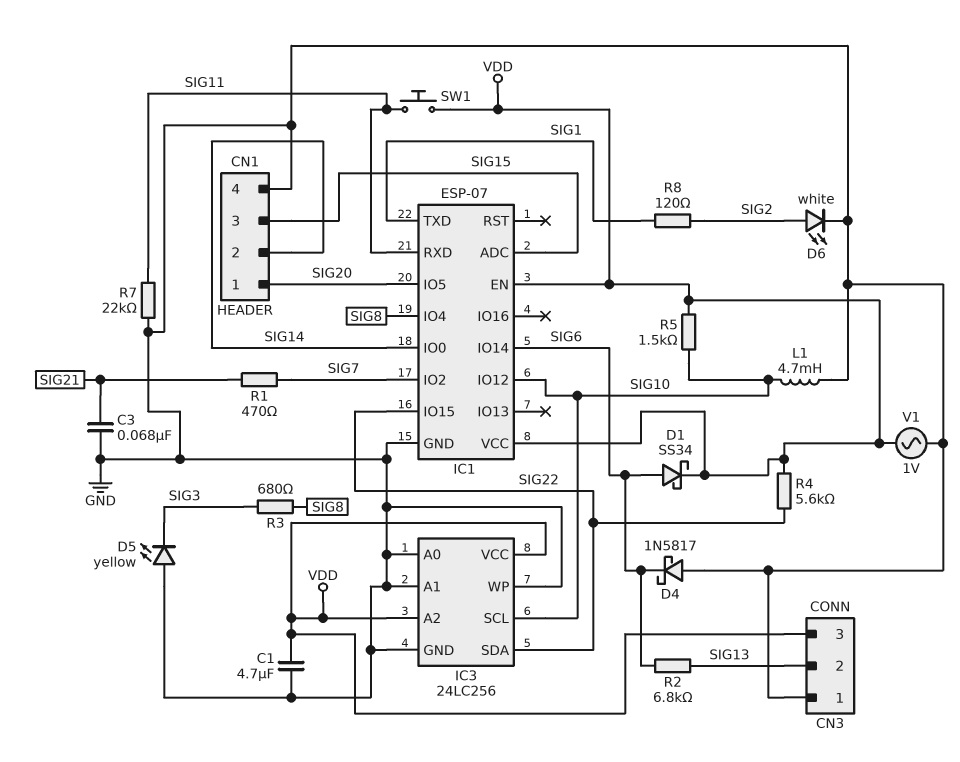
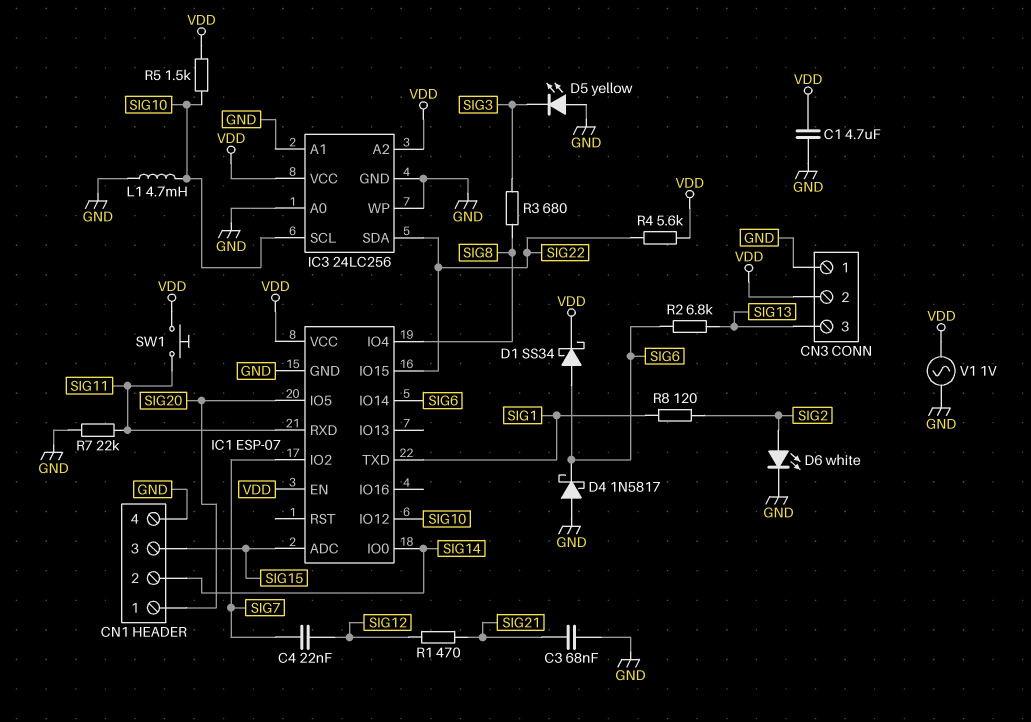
C4: none -> 22nF (SIG7, SIG12)
CN3 pin 2: SIG13 -> VDD
CN3 pin 3: VDD -> SIG13
R1: 470 (SIG7, SIG21) -> 470 (SIG12, SIG21)

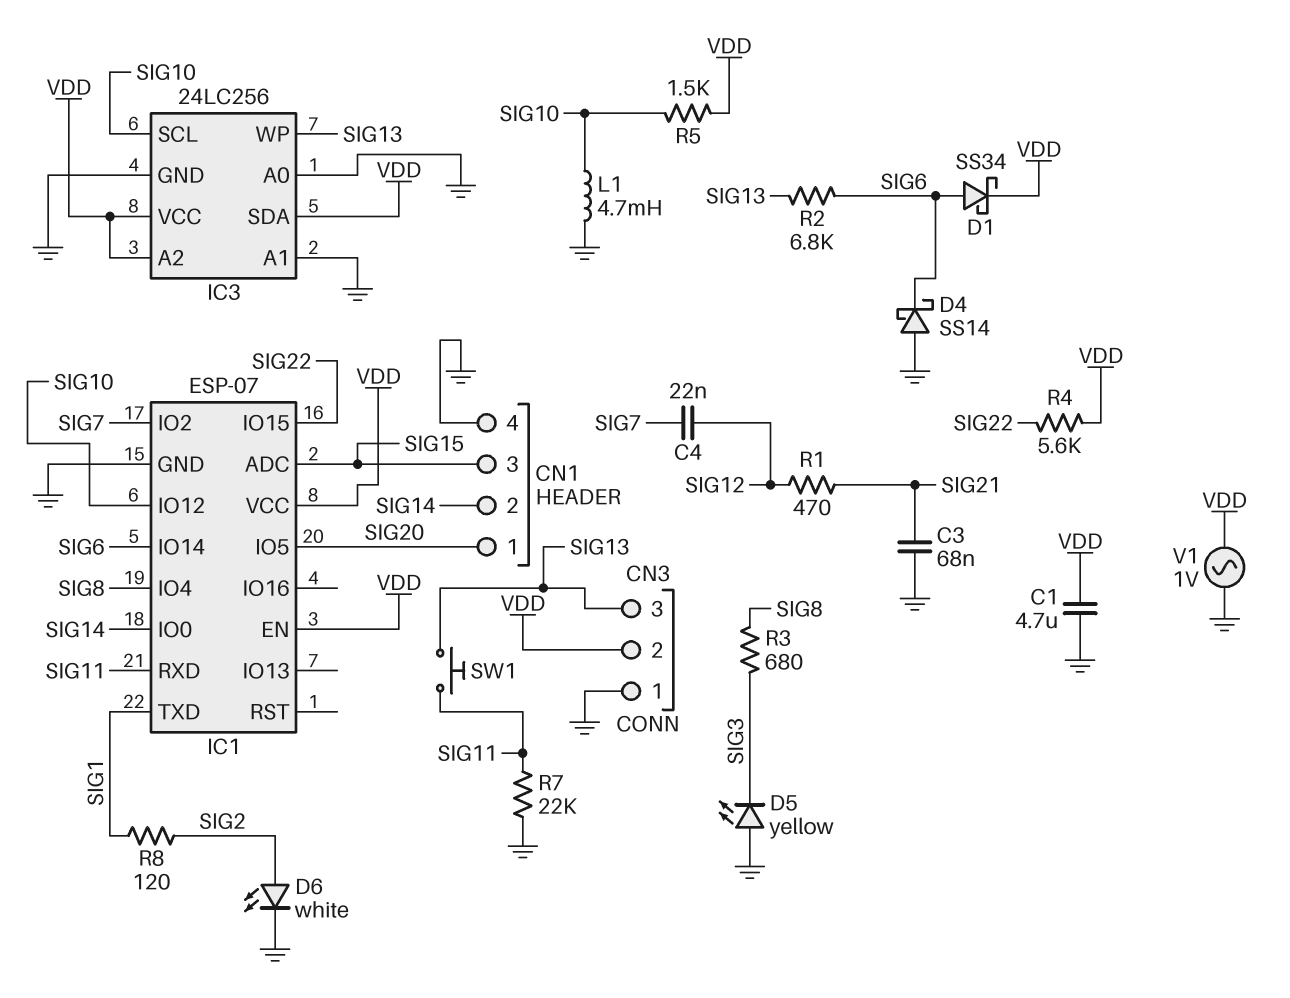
D4: schottky 1N5817 (A GND, K SIG6) -> schottky SS14 (A GND, K SIG6)
IC3 pin SDA: SIG22 -> VDD
IC3 pin WP: GND -> SIG13
SW1: button (SIG11, VDD) -> button (SIG11, SIG13)

